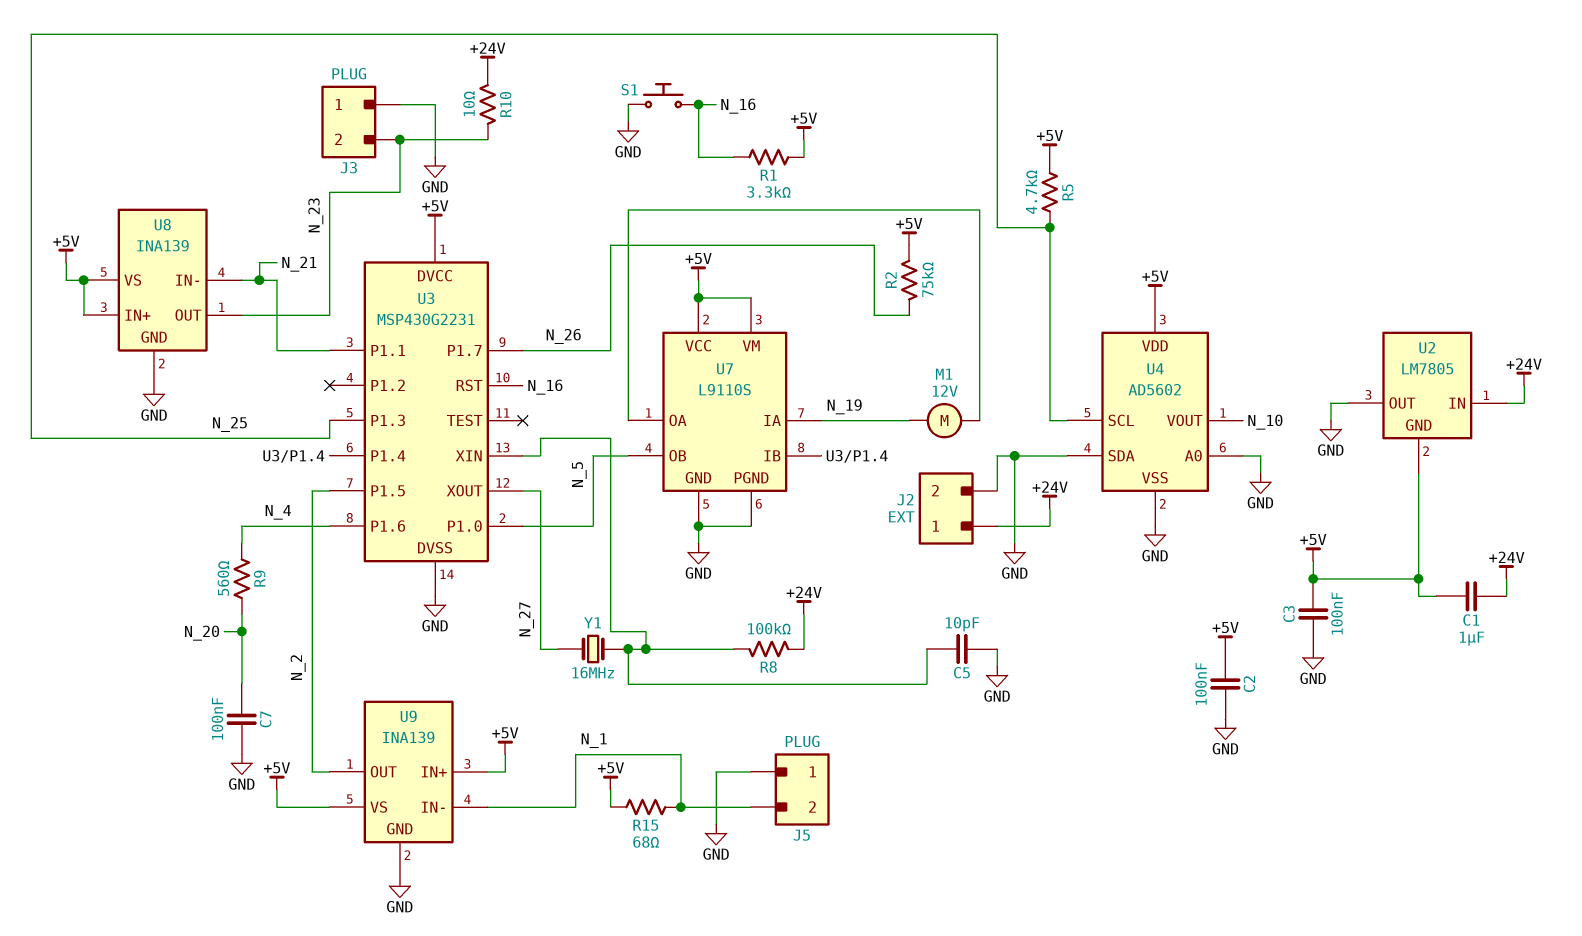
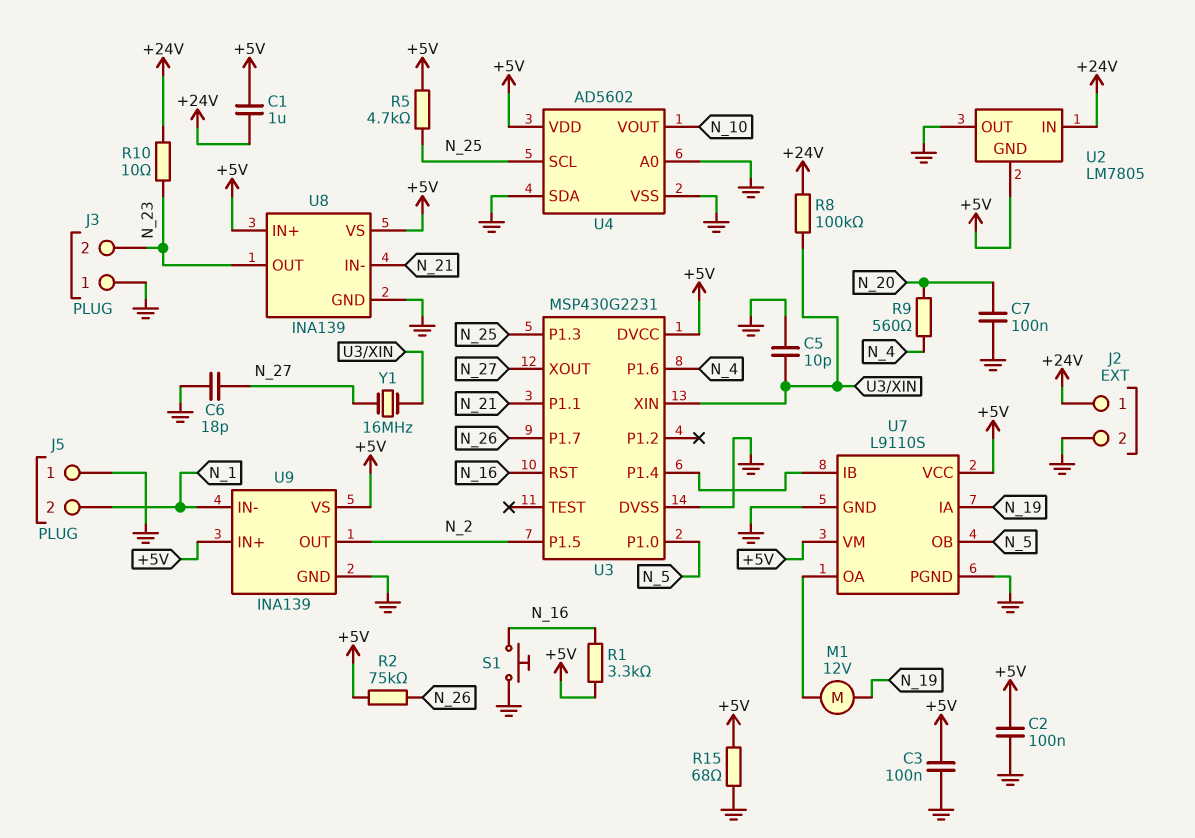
C6: none -> 18pF (GND, N_27)
R15: 68 (+5V, N_1) -> 68 (+5V, GND)

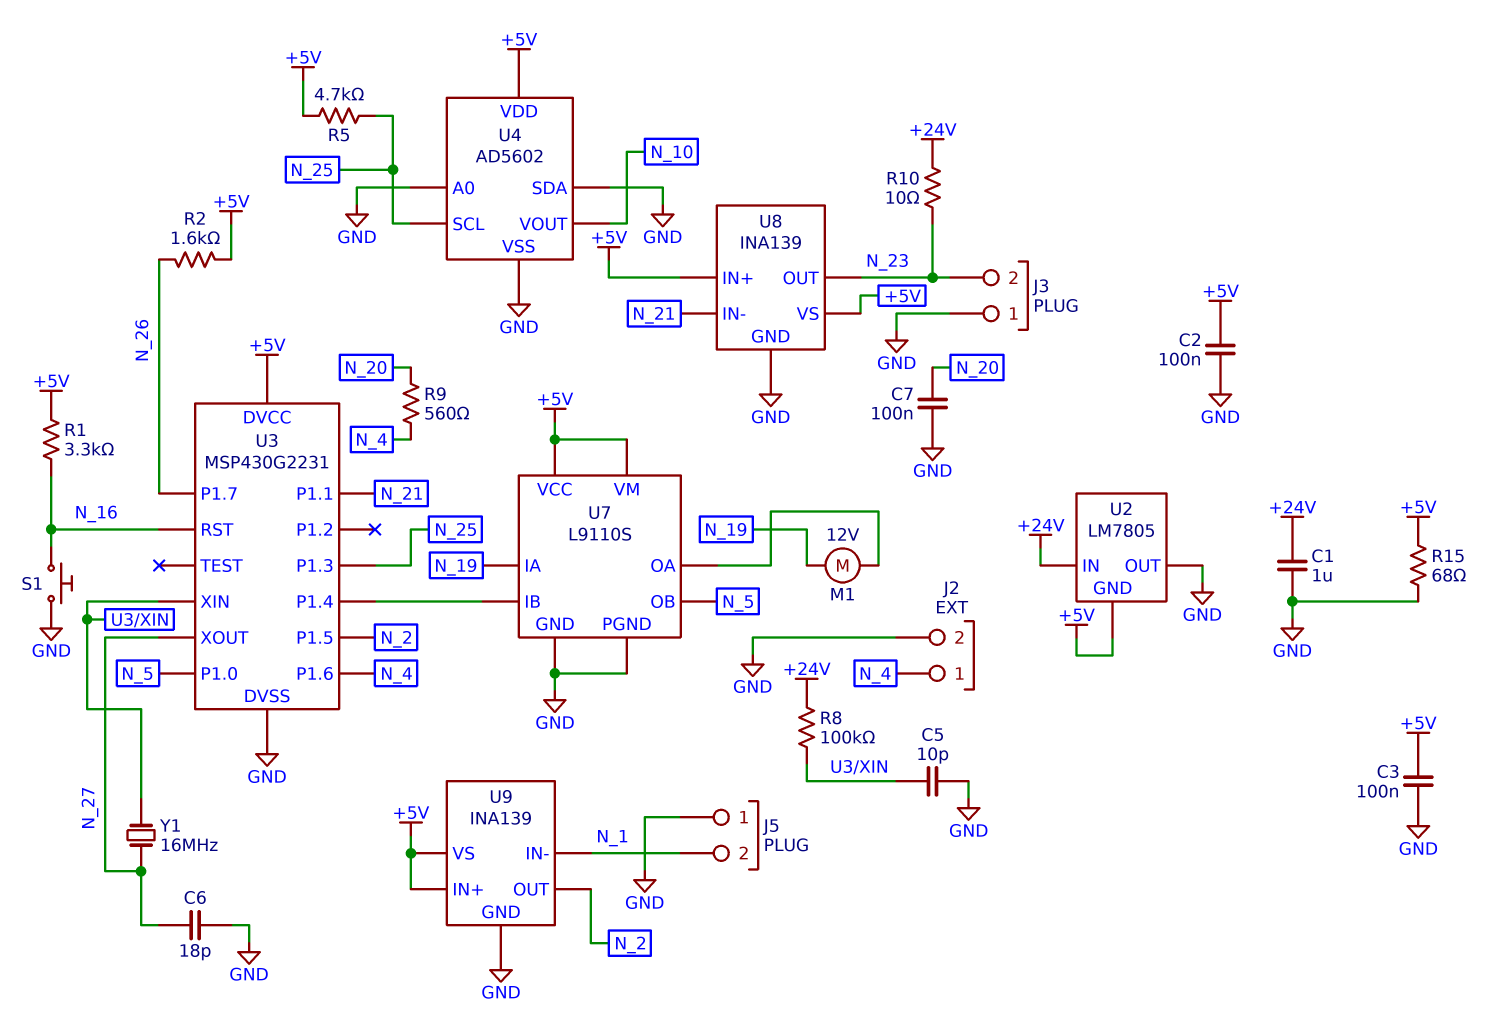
C1: 1uF (+5V, +24V) -> 1uF (+24V, GND)
J2 pin 1: +24V -> N_4
R2: 75k (+5V, N_26) -> 1.6k (+5V, N_26)

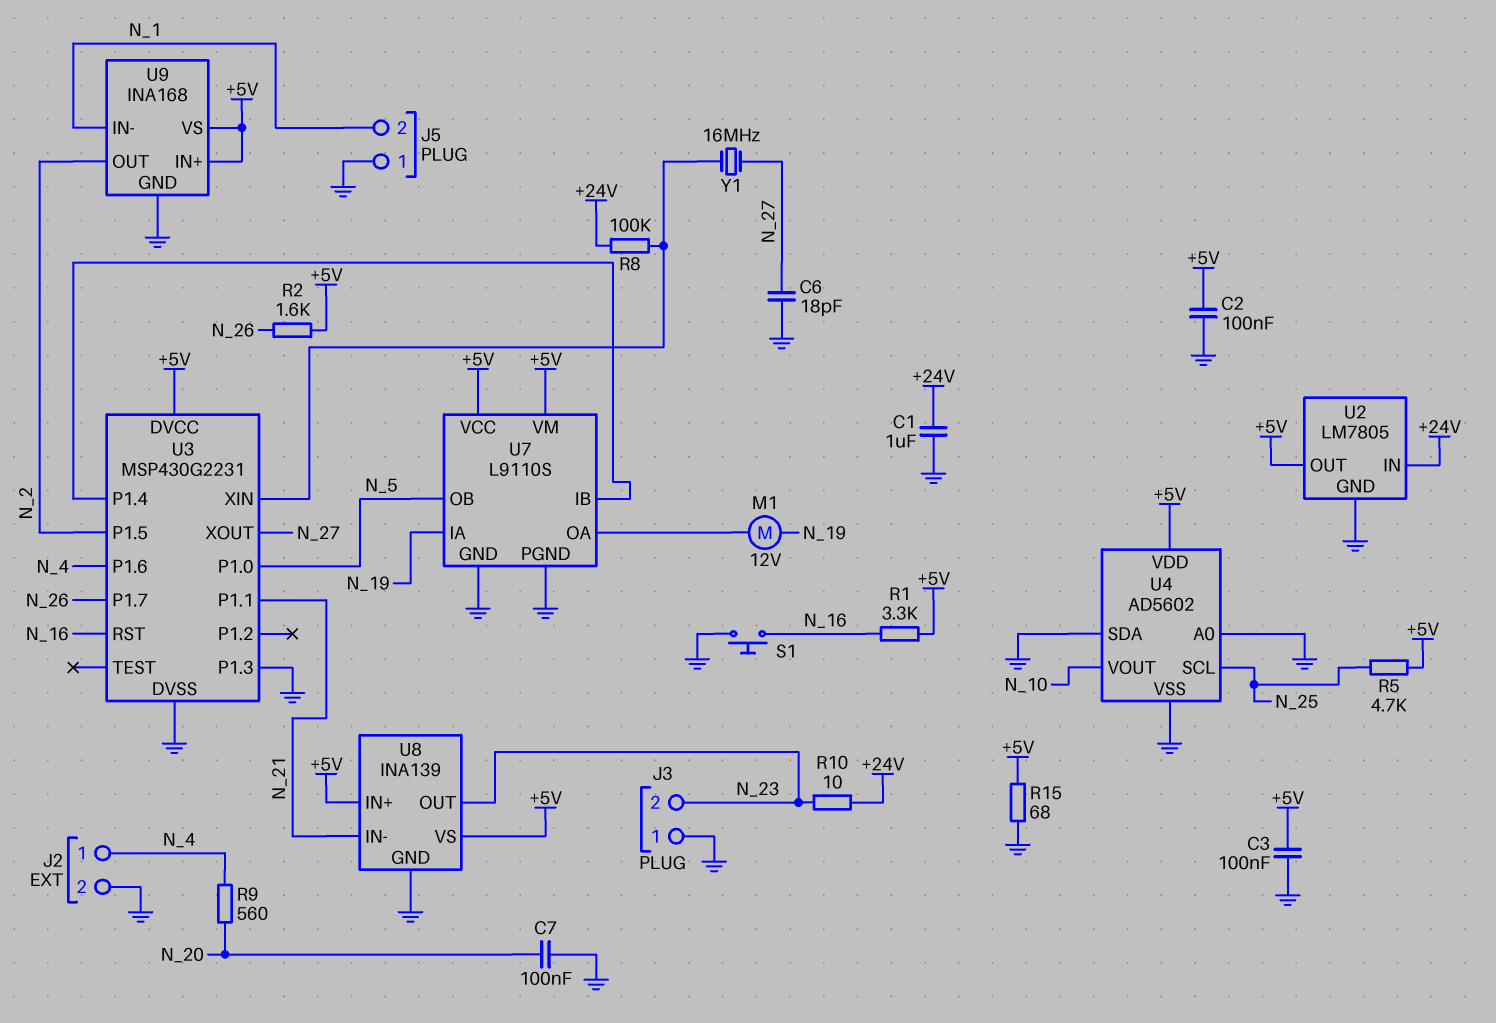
C5: 10pF (GND, U3/XIN) -> none
U2 pin GND: +5V -> GND
U2 pin OUT: GND -> +5V
U3 pin P1.3: N_25 -> GND
U9: INA139 -> INA168

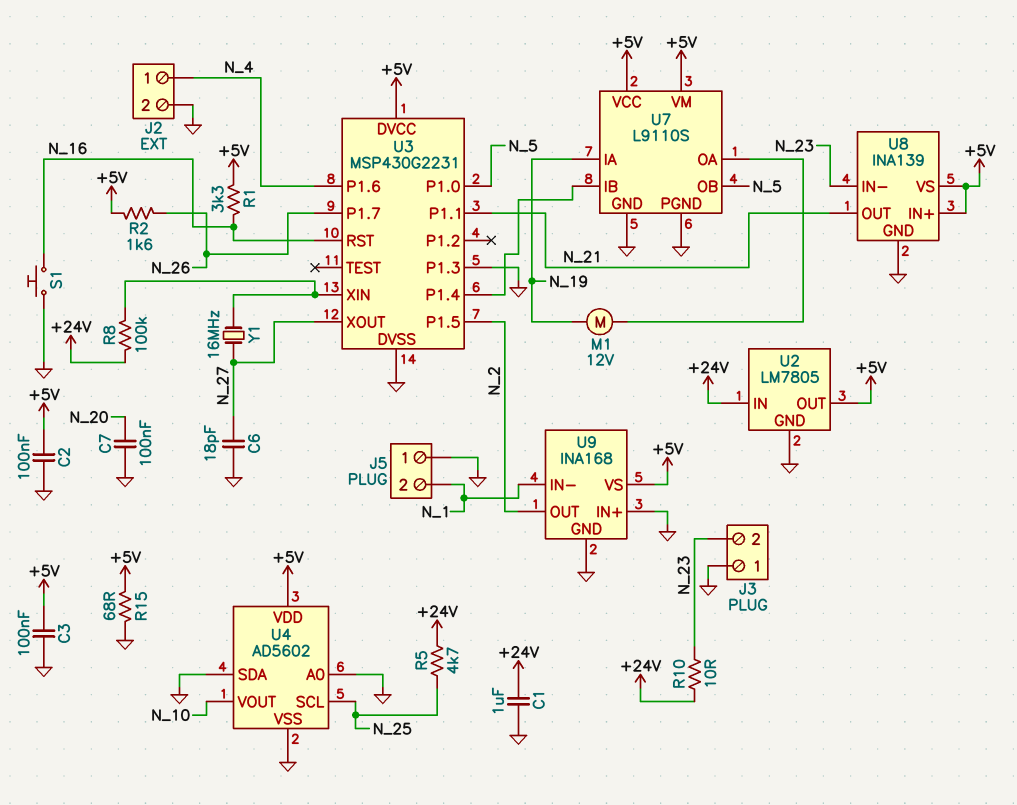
R5: 4.7k (+5V, N_25) -> 4.7k (+24V, N_25)
R9: 560 (N_4, N_20) -> none
U8 pin IN-: N_21 -> N_23
U8 pin OUT: N_23 -> N_21
U9 pin IN+: +5V -> GND

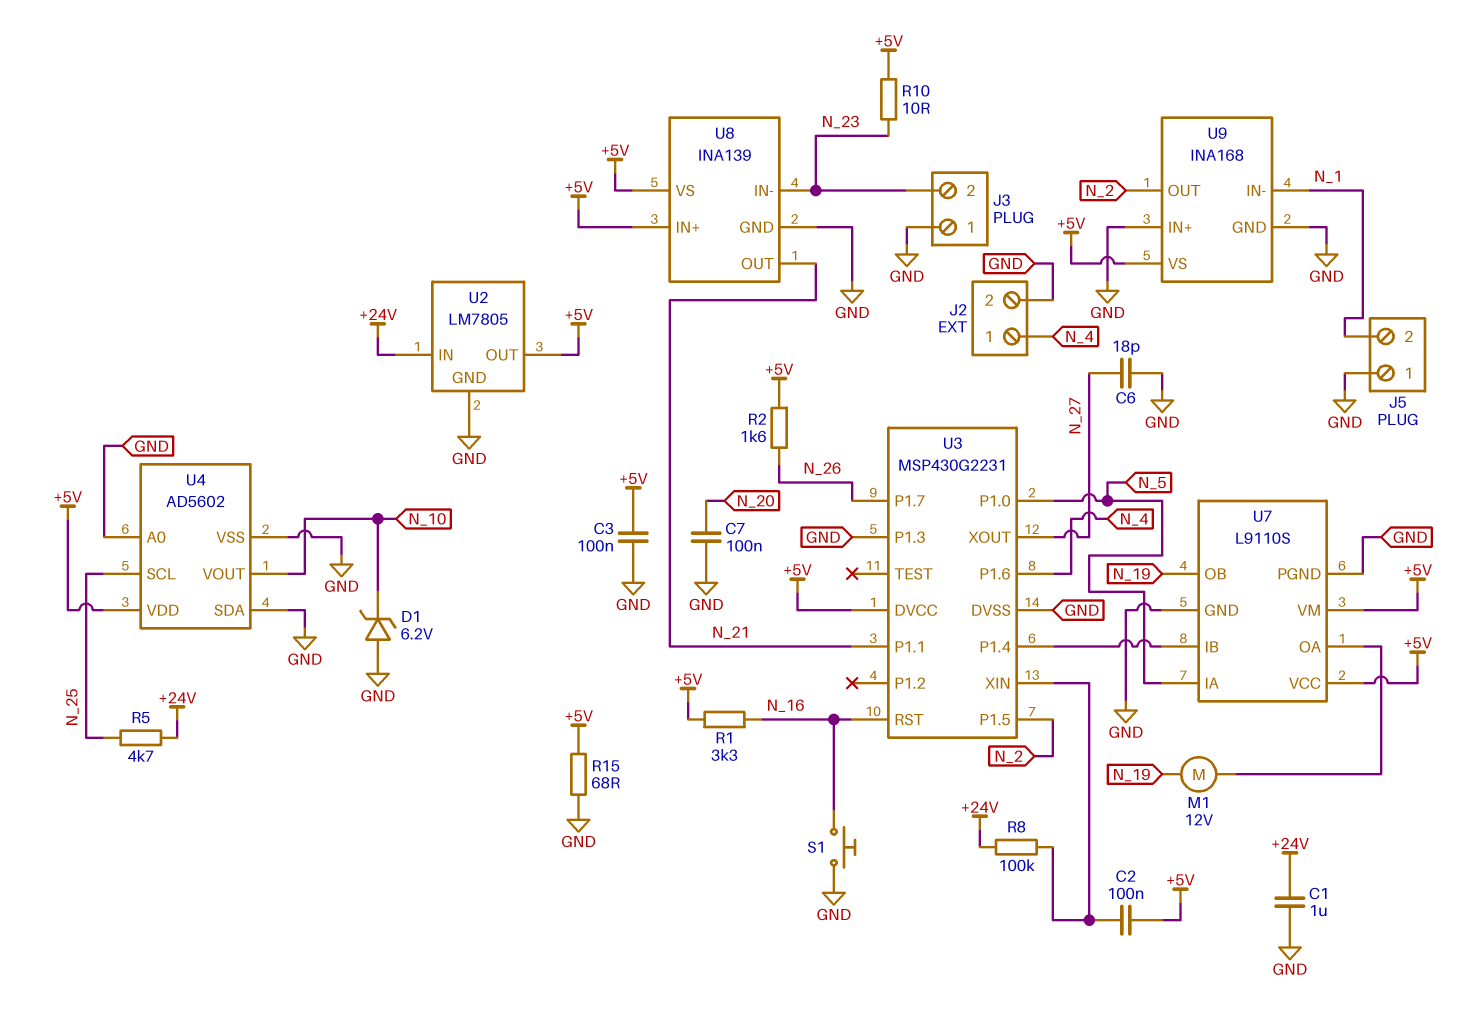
C2: 100nF (+5V, GND) -> 100nF (+5V, U3/XIN)
D1: none -> zener 6.2V (A GND, K N_10)
R10: 10 (+24V, N_23) -> 10 (+5V, N_23)
U7 pin IA: N_19 -> N_5
U7 pin OB: N_5 -> N_19
Y1: 16MHz (N_27, U3/XIN) -> none

